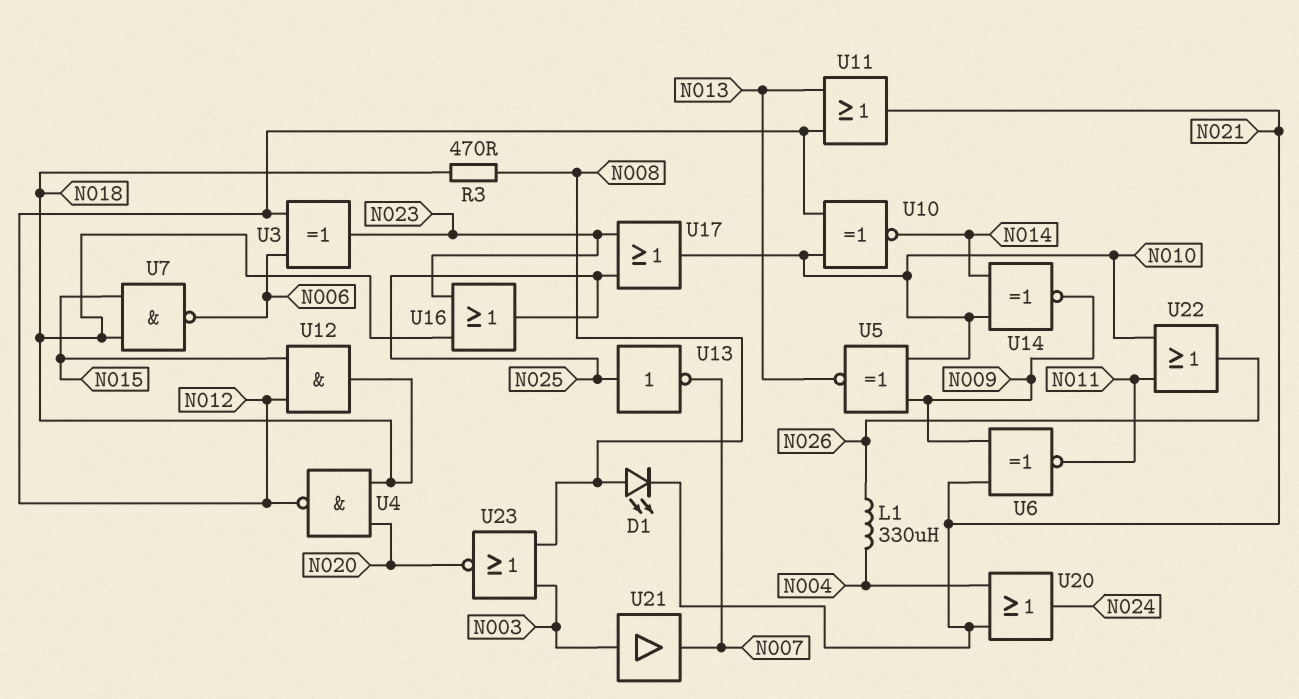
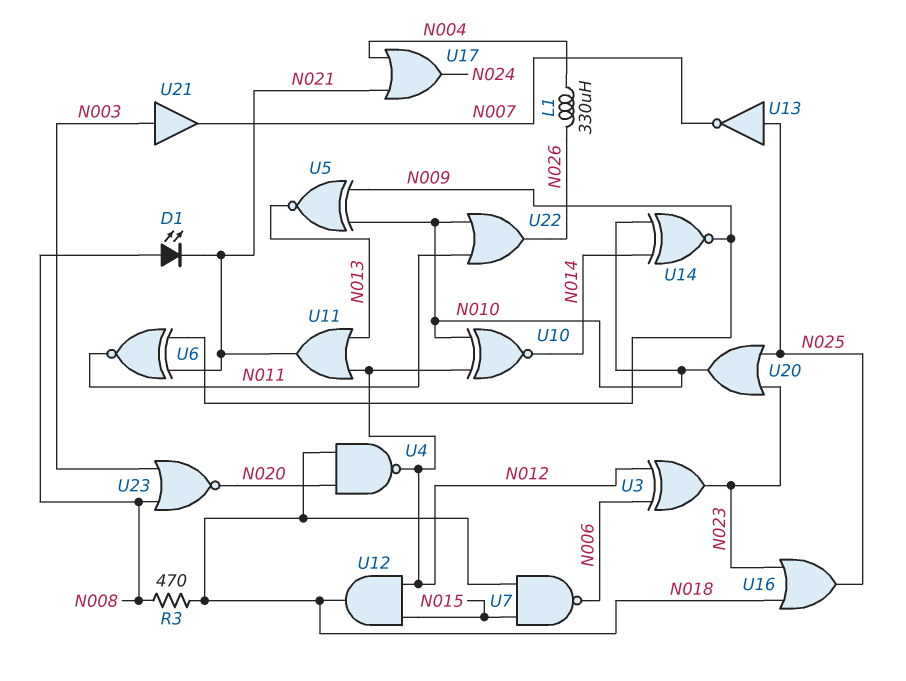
U17: OR (in N023, in N025, out N010) -> OR (in N004, in N021, out N024)
U20: OR (in N004, in N021, out N024) -> OR (in N023, in N025, out N010)

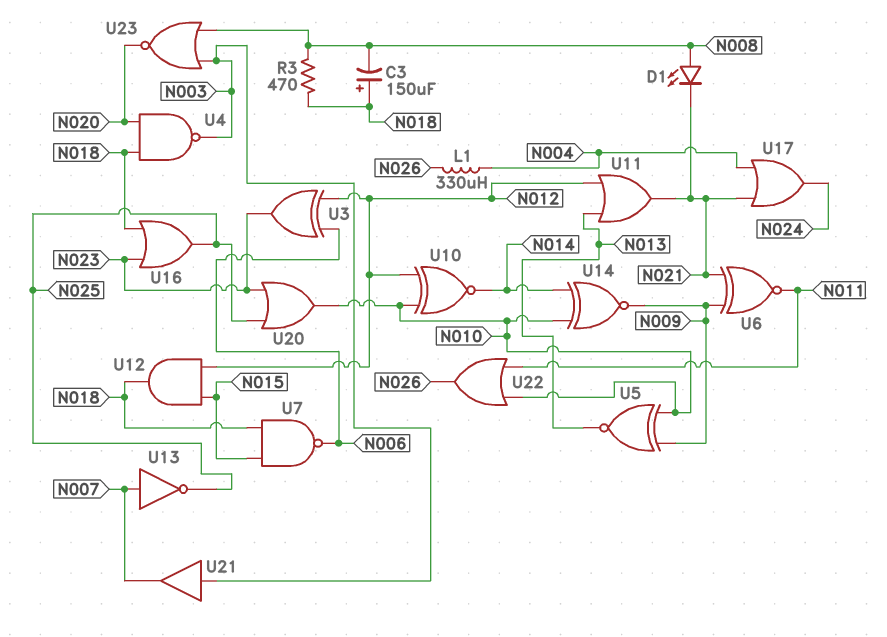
C3: none -> 150uF (plus N018, minus N008)
U4: NAND (in N018, in N020, out N012) -> NAND (in N018, in N020, out N003)
U13: NOT (in N025, out N007) -> NOT (in N007, out N025)

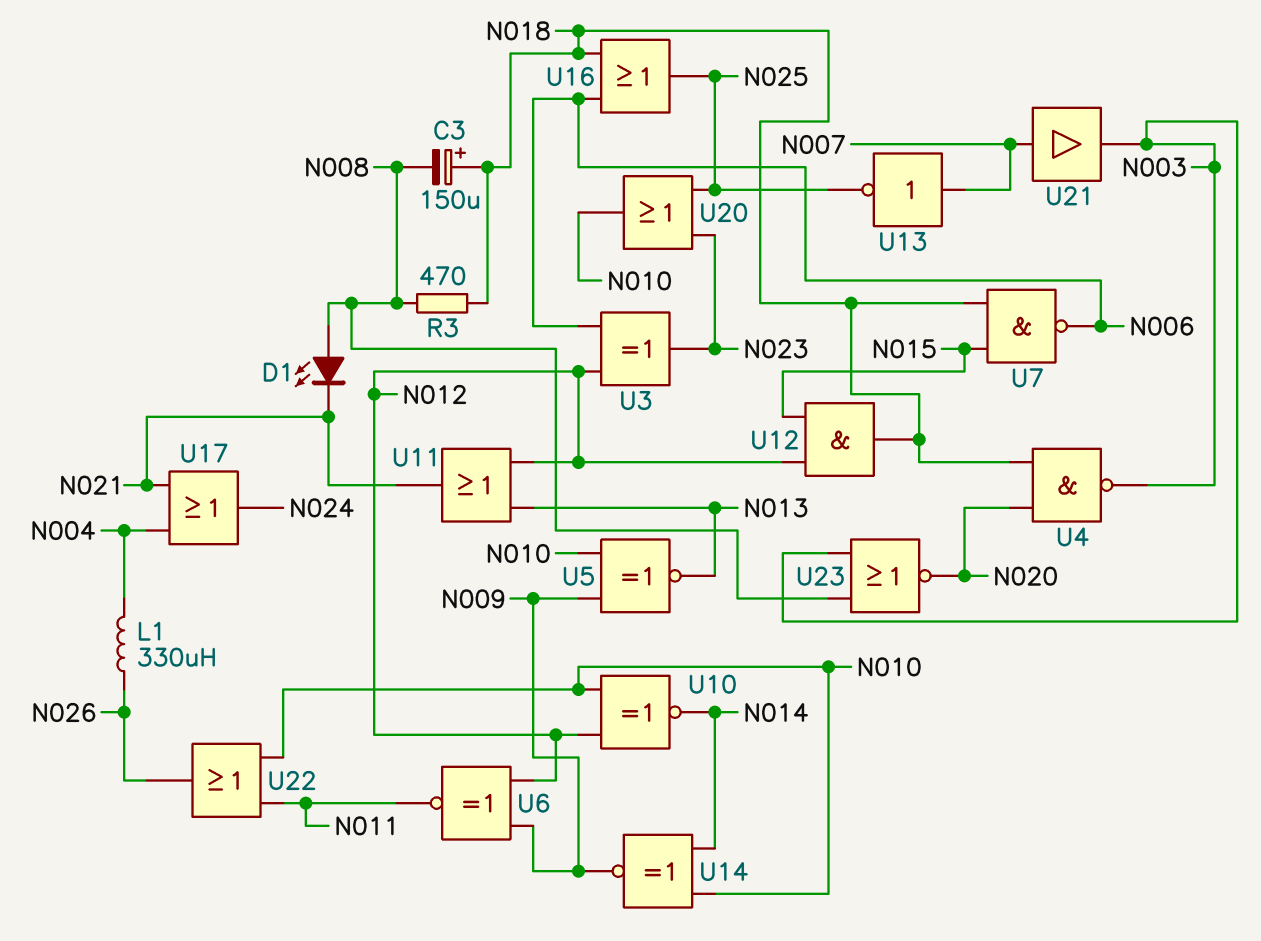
U6: XNOR (in N009, in N021, out N011) -> XNOR (in N009, in N012, out N011)
U16: OR (in N018, in N023, out N025) -> OR (in N006, in N018, out N025)
U21: buffer (in N003, out N007) -> buffer (in N007, out N003)

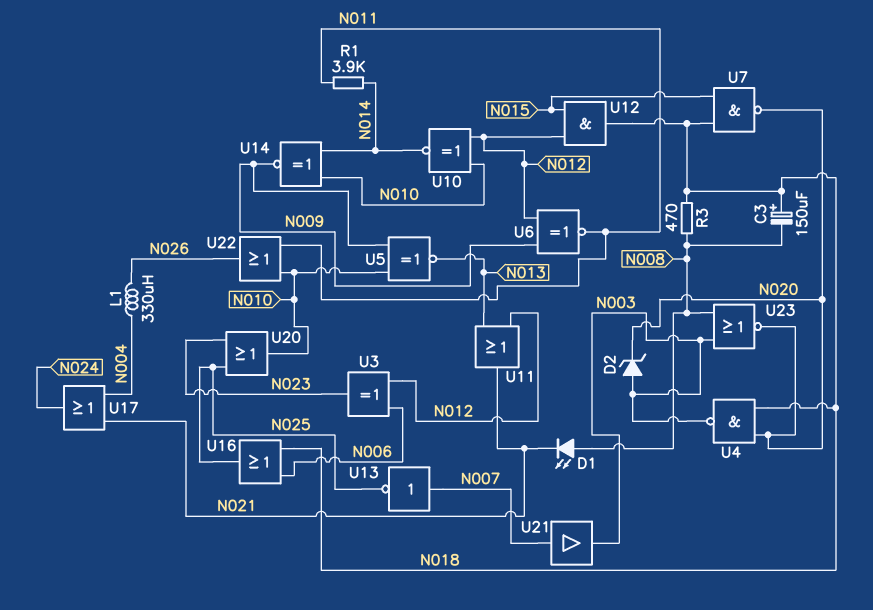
D2: none -> zener (A N003, K N020)
R1: none -> 3.9k (N011, N014)
U7: NAND (in N015, in N018, out N006) -> NAND (in N015, in N018, out N020)

